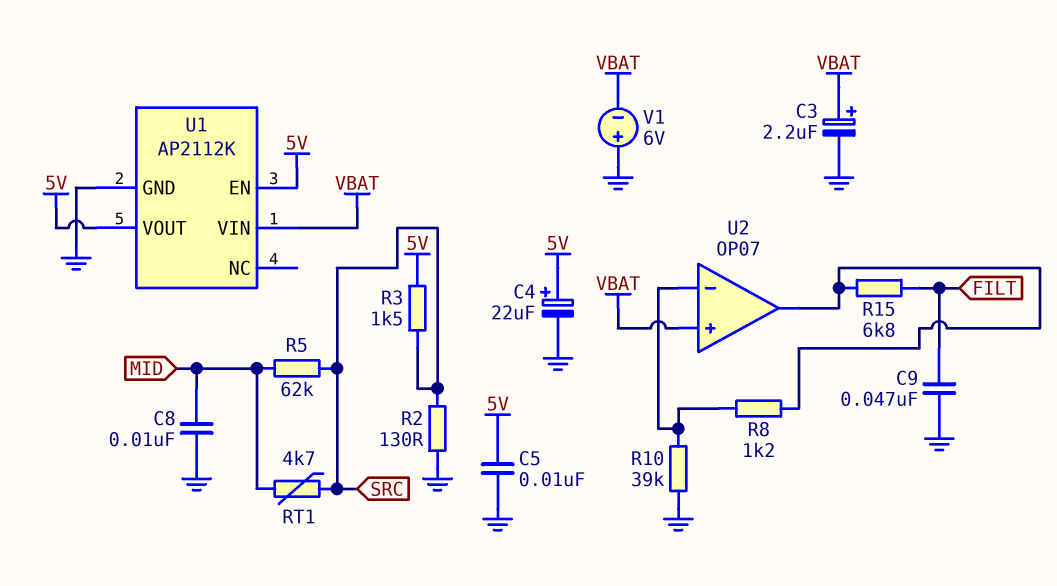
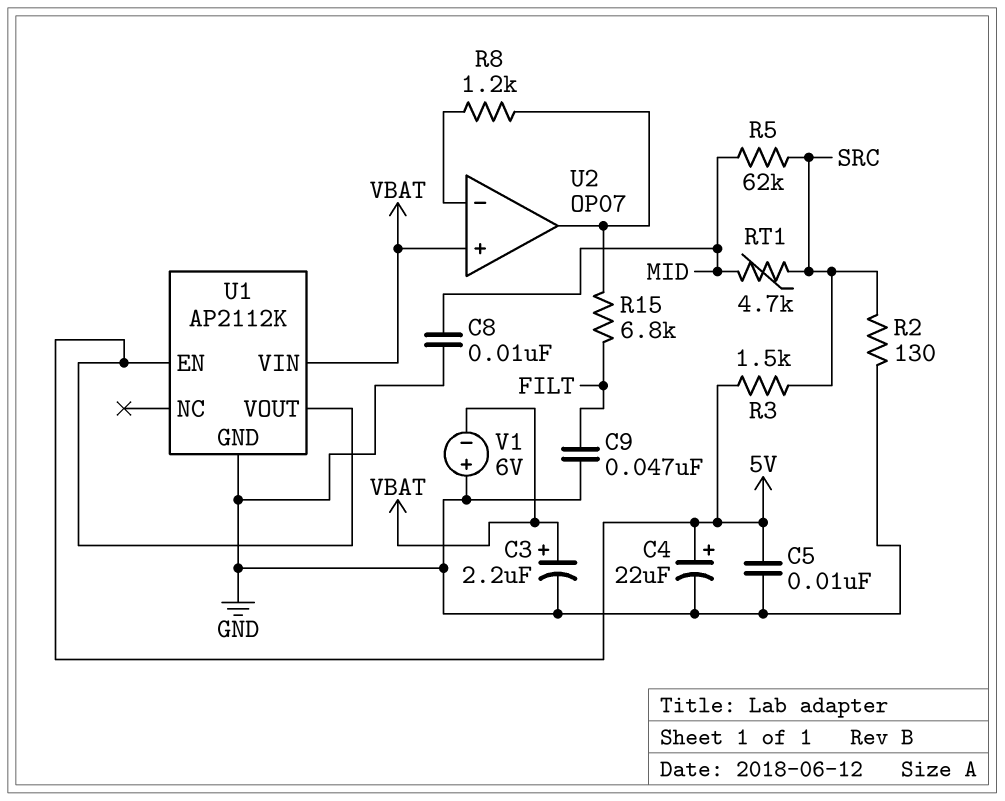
R10: 39k (GND, U2/in-) -> none

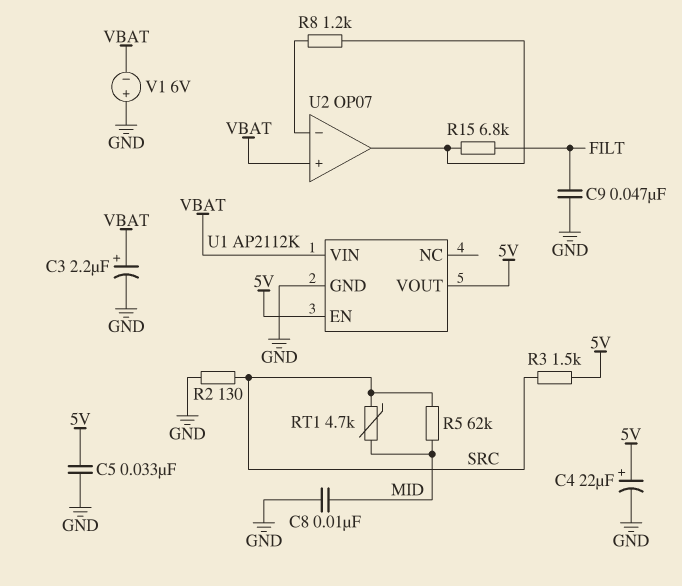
C5: 10nF (5V, GND) -> 33nF (5V, GND)

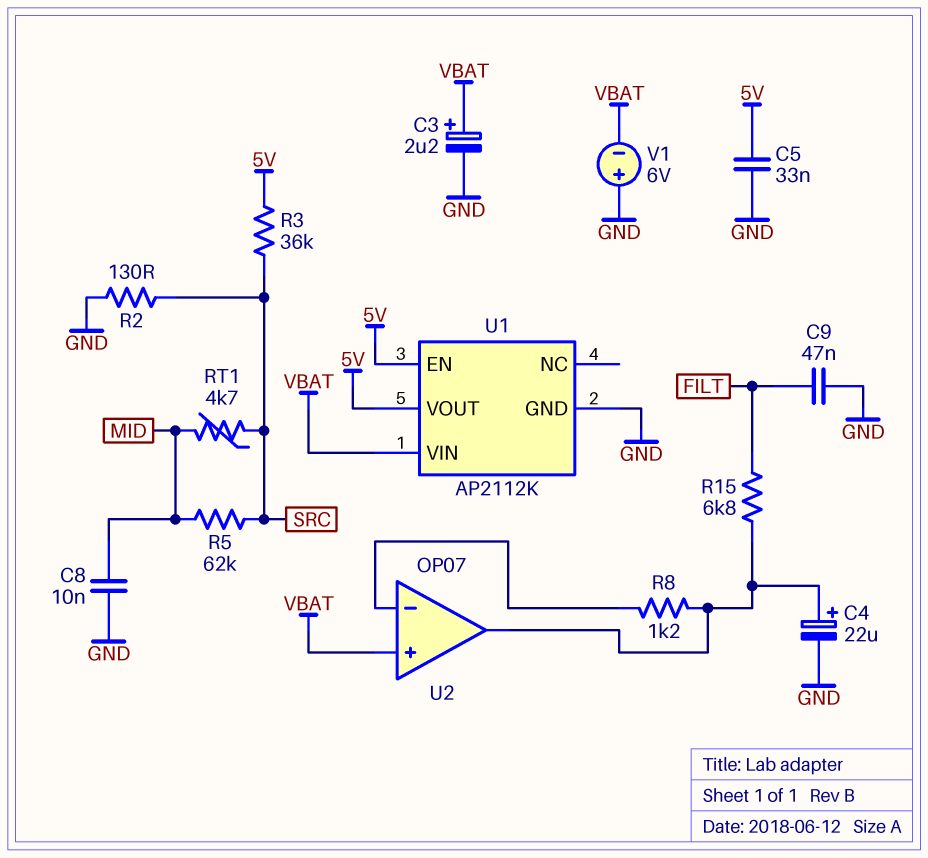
C4: 22uF (plus 5V, minus GND) -> 22uF (plus U2/out, minus GND)
R3: 1.5k (5V, SRC) -> 36k (5V, SRC)

